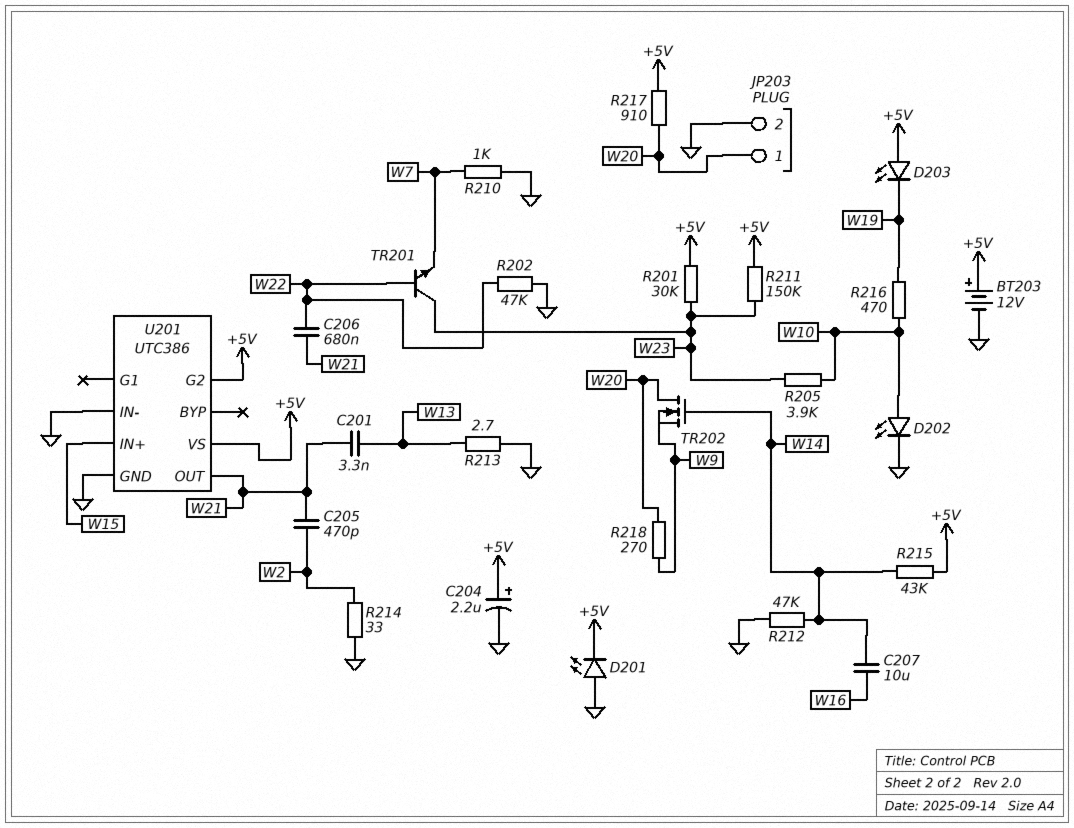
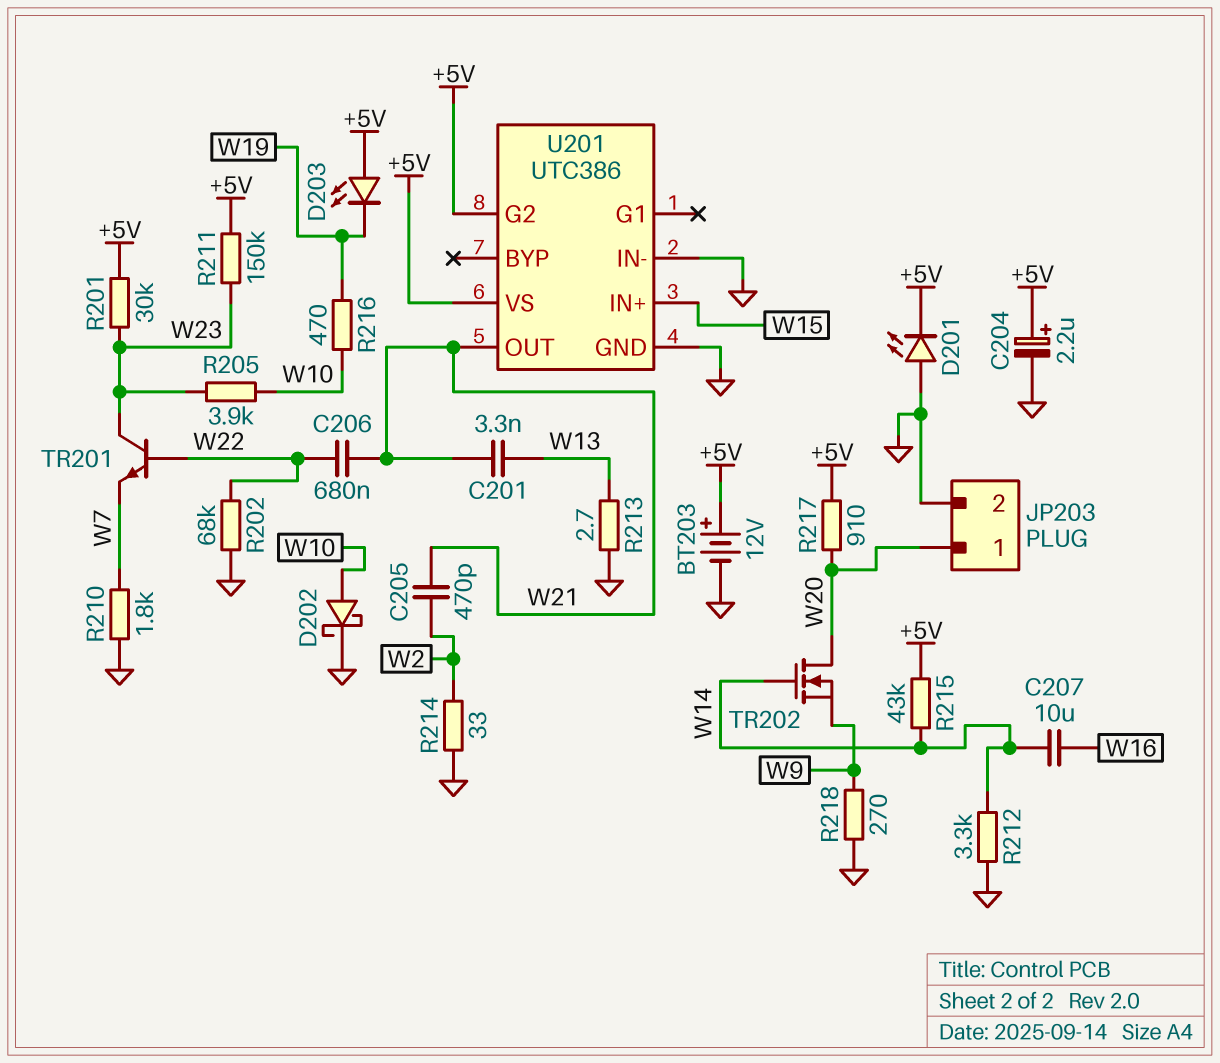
D202: LED (A W10, K GND) -> schottky (A W10, K GND)
R202: 47k (GND, W22) -> 68k (GND, W22)
R210: 1k (GND, W7) -> 1.8k (GND, W7)
R212: 47k (GND, W14) -> 3.3k (GND, W14)
R218: 270 (W9, W20) -> 270 (GND, W9)

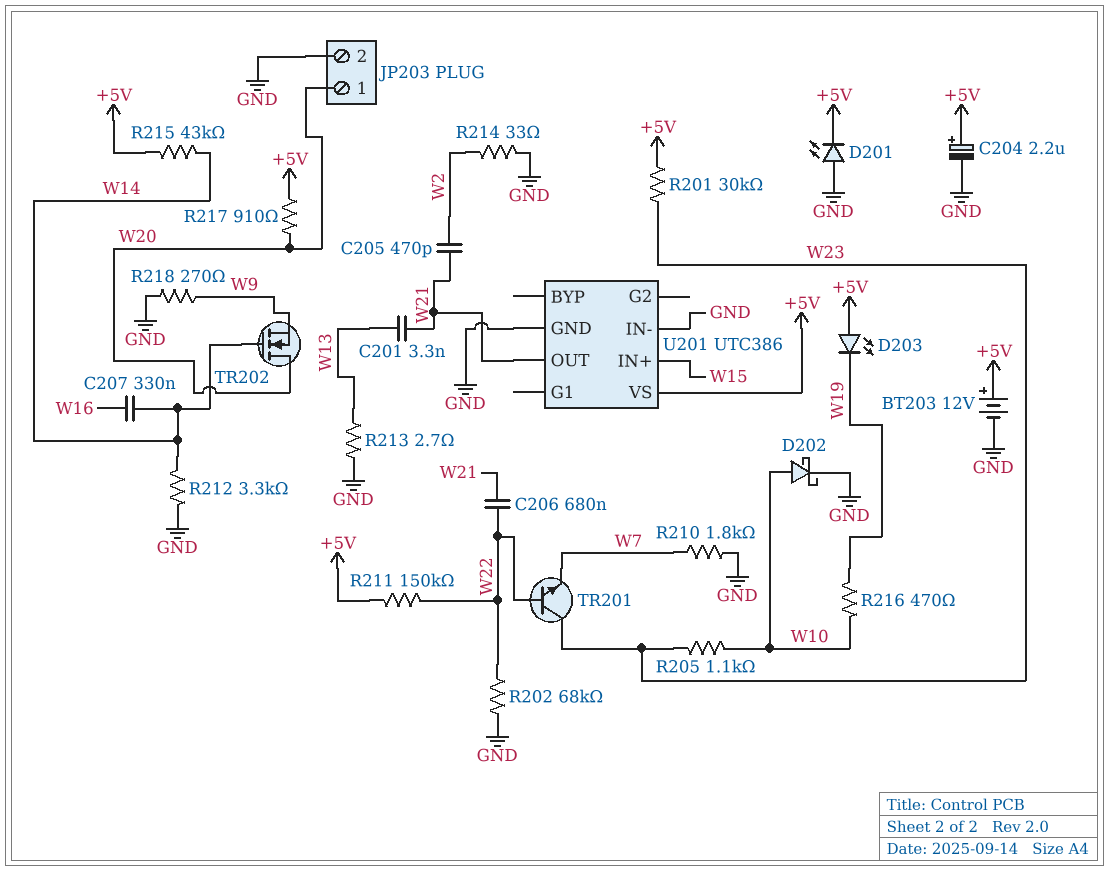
C207: 10uF (W14, W16) -> 330nF (W14, W16)
R205: 3.9k (W10, W23) -> 1.1k (W10, W23)
R211: 150k (+5V, W23) -> 150k (+5V, W22)
U201 pin G2: +5V -> none

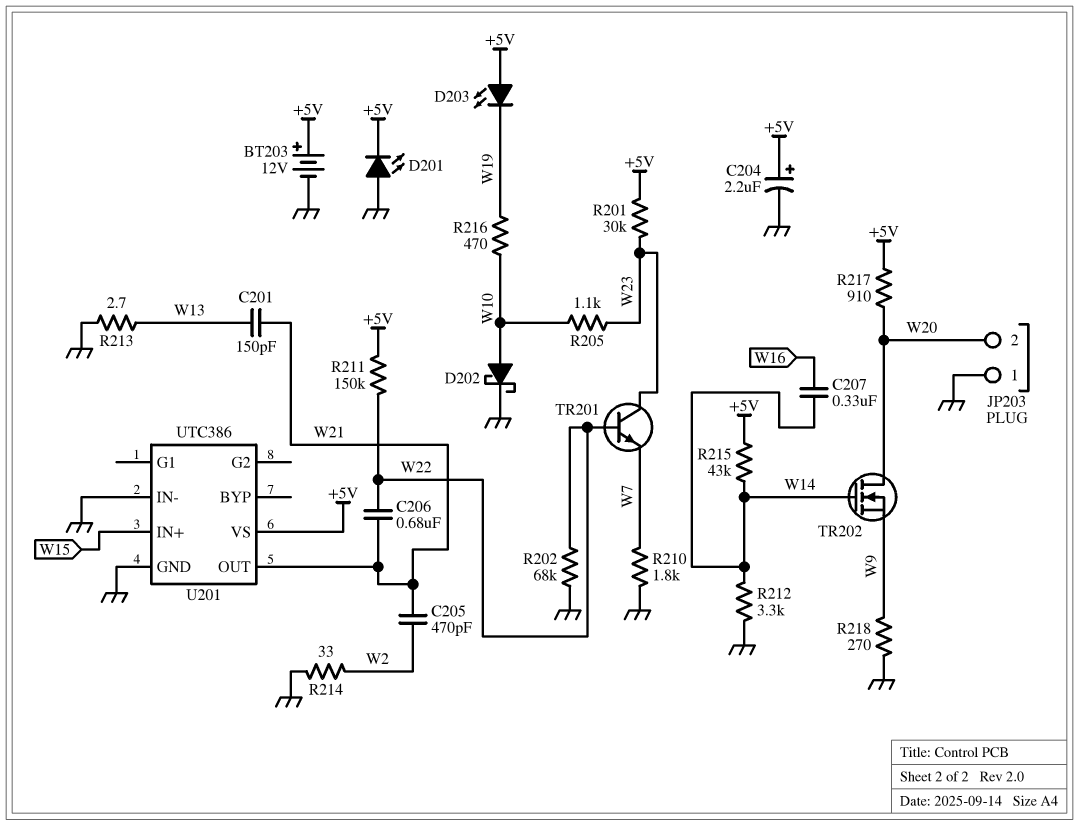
C201: 3.3nF (W13, W21) -> 150pF (W13, W21)
JP203 pin 1: W20 -> GND
JP203 pin 2: GND -> W20

